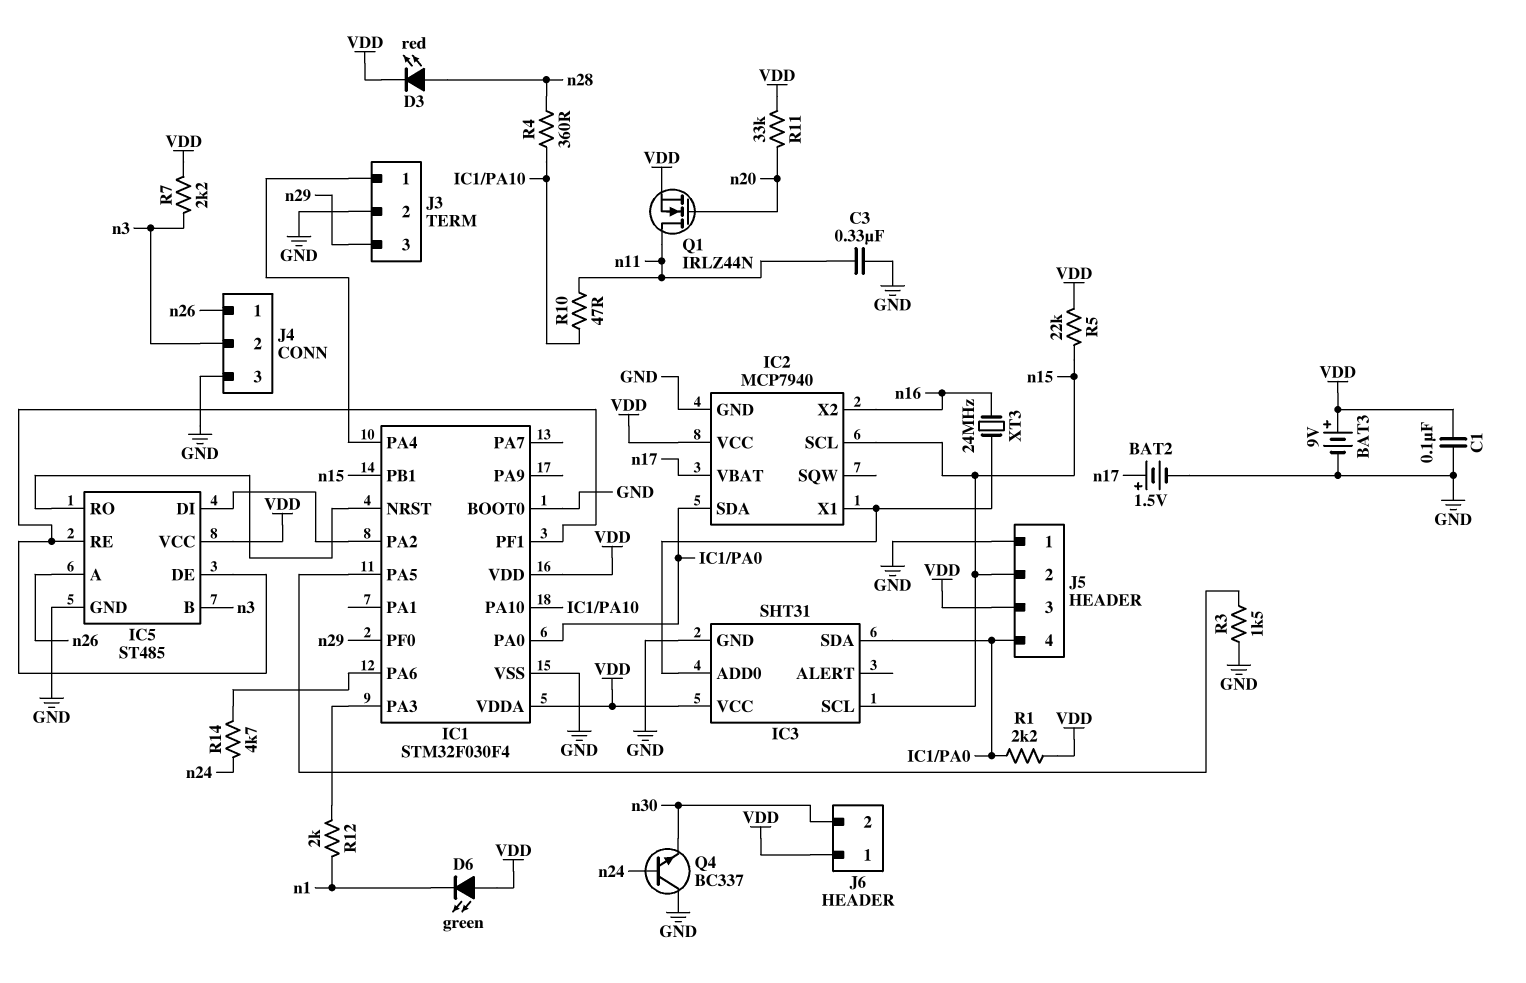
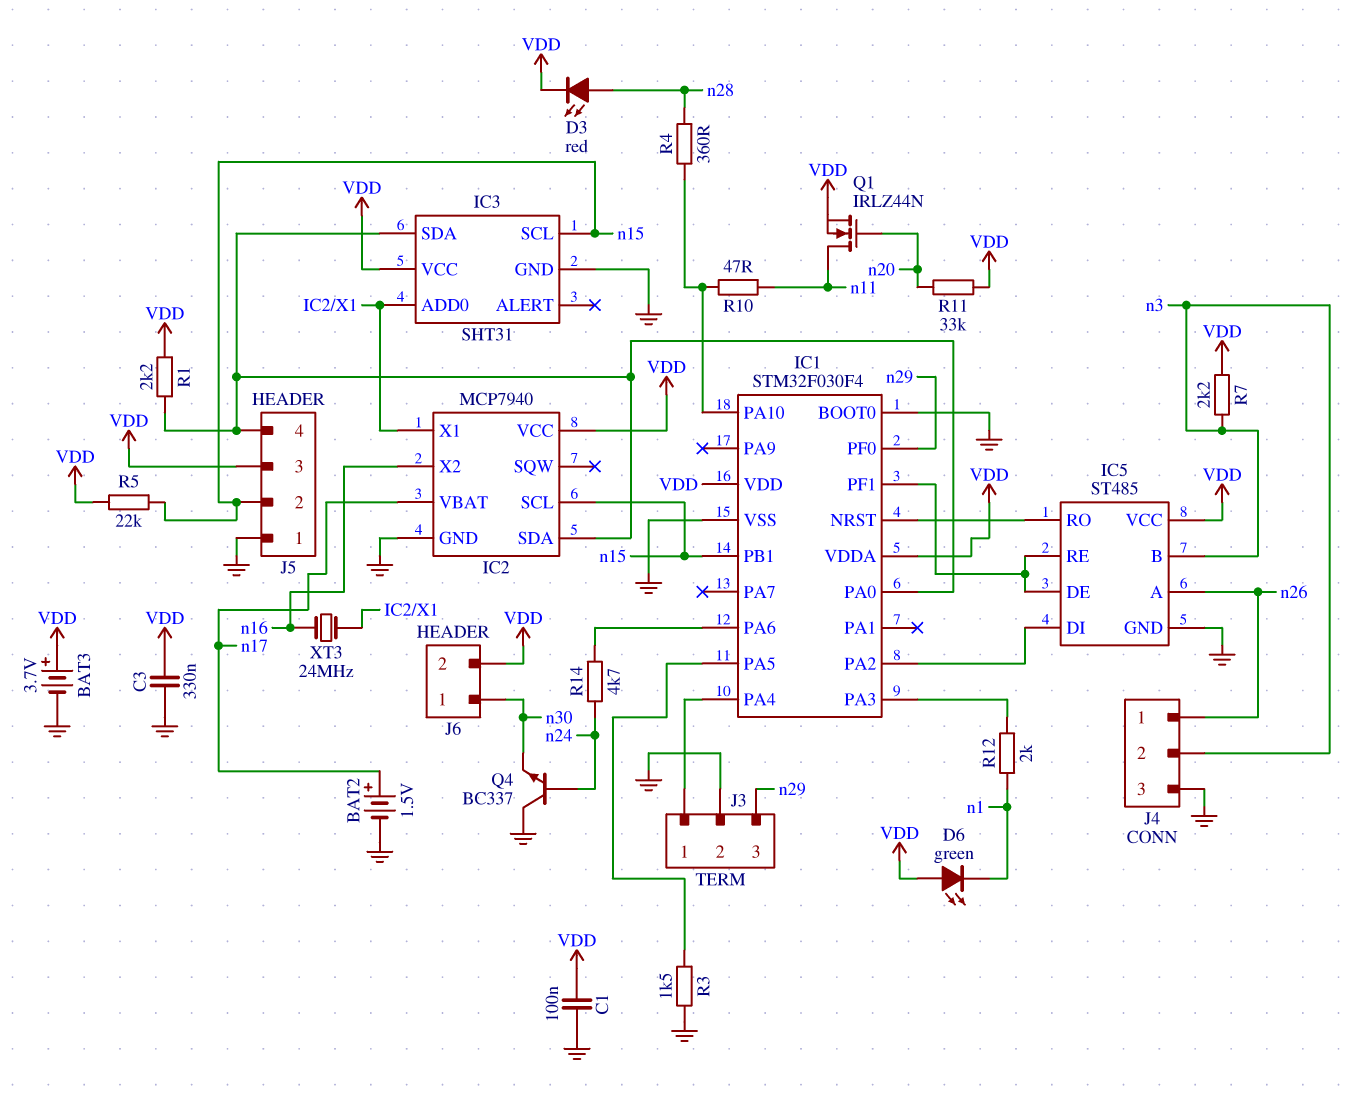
BAT3: 9V (plus VDD, minus GND) -> 3.7V (plus VDD, minus GND)
C3: 330nF (GND, n11) -> 330nF (GND, VDD)
J6 pin 1: VDD -> n30
J6 pin 2: n30 -> VDD

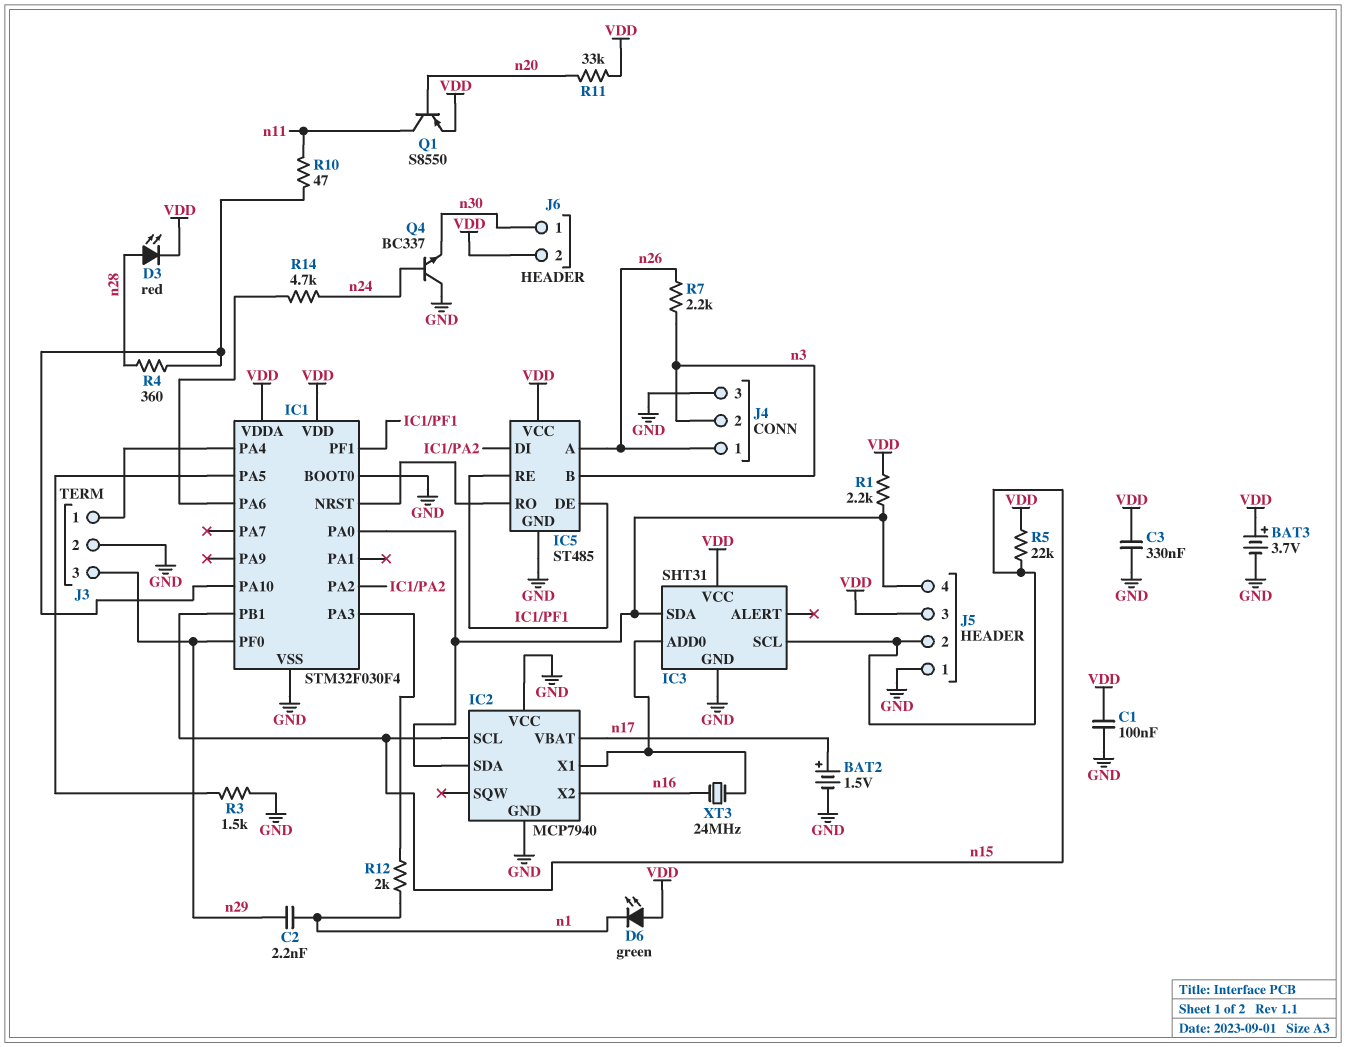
C2: none -> 2.2nF (n1, n29)
IC2 pin VCC: VDD -> GND
Q1: NMOS IRLZ44N (G n20, D n11, S VDD) -> PNP S8550 (B n20, C n11, E VDD)
R7: 2.2k (VDD, n3) -> 2.2k (n3, n26)

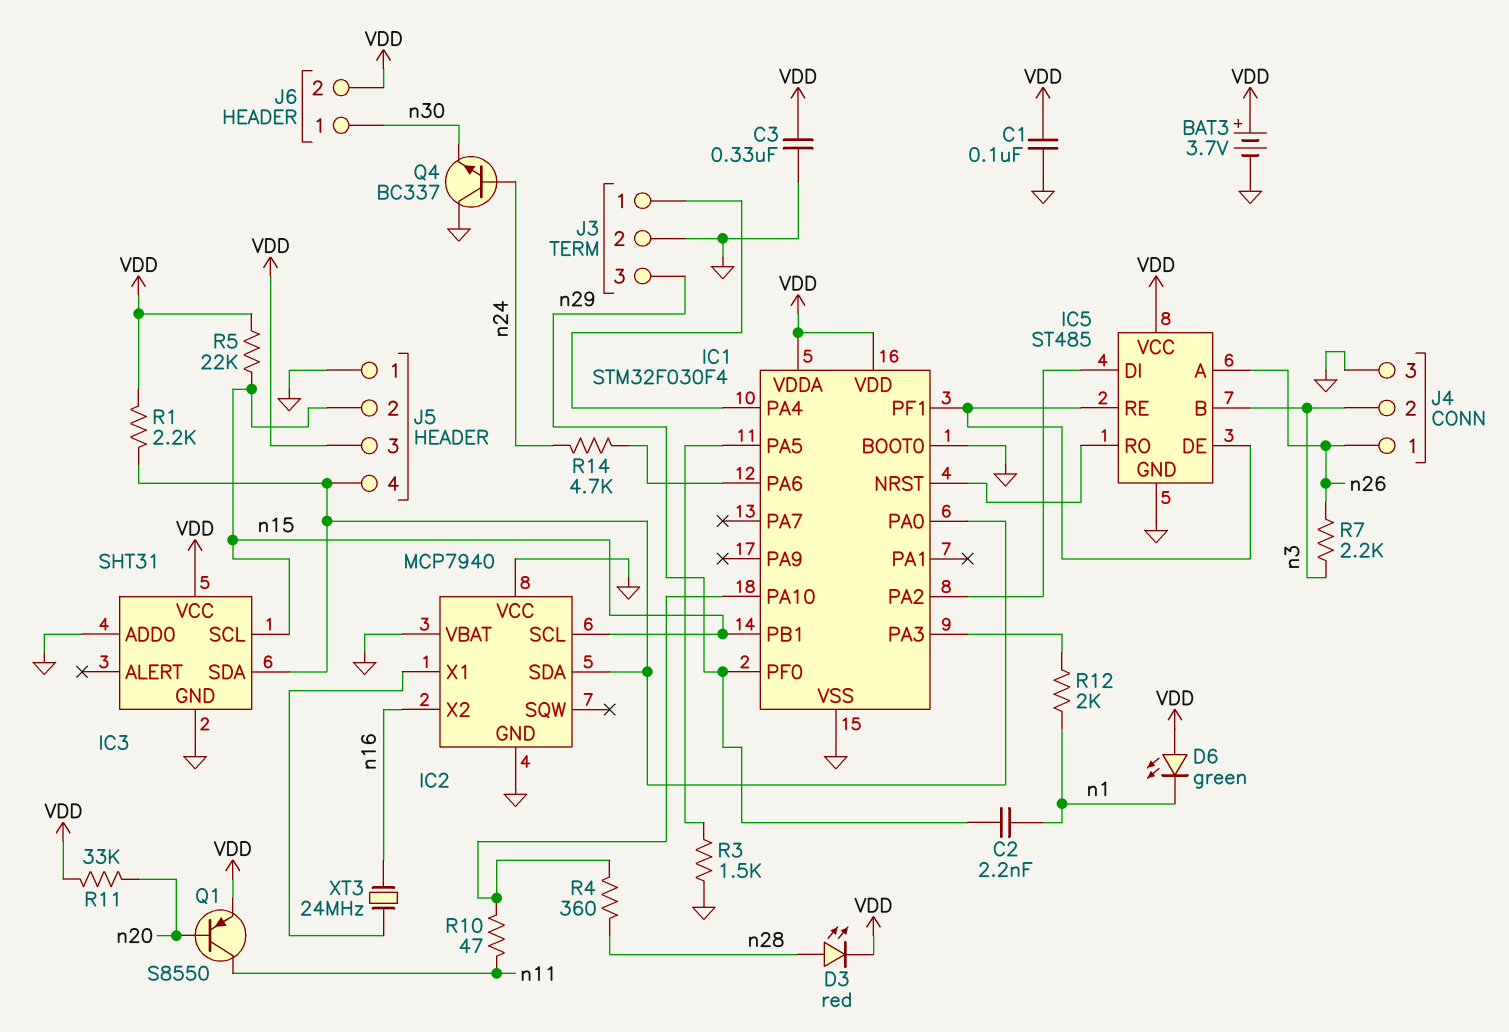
BAT2: 1.5V (plus n17, minus GND) -> none
IC2 pin VBAT: n17 -> GND
IC3 pin ADD0: IC2/X1 -> GND

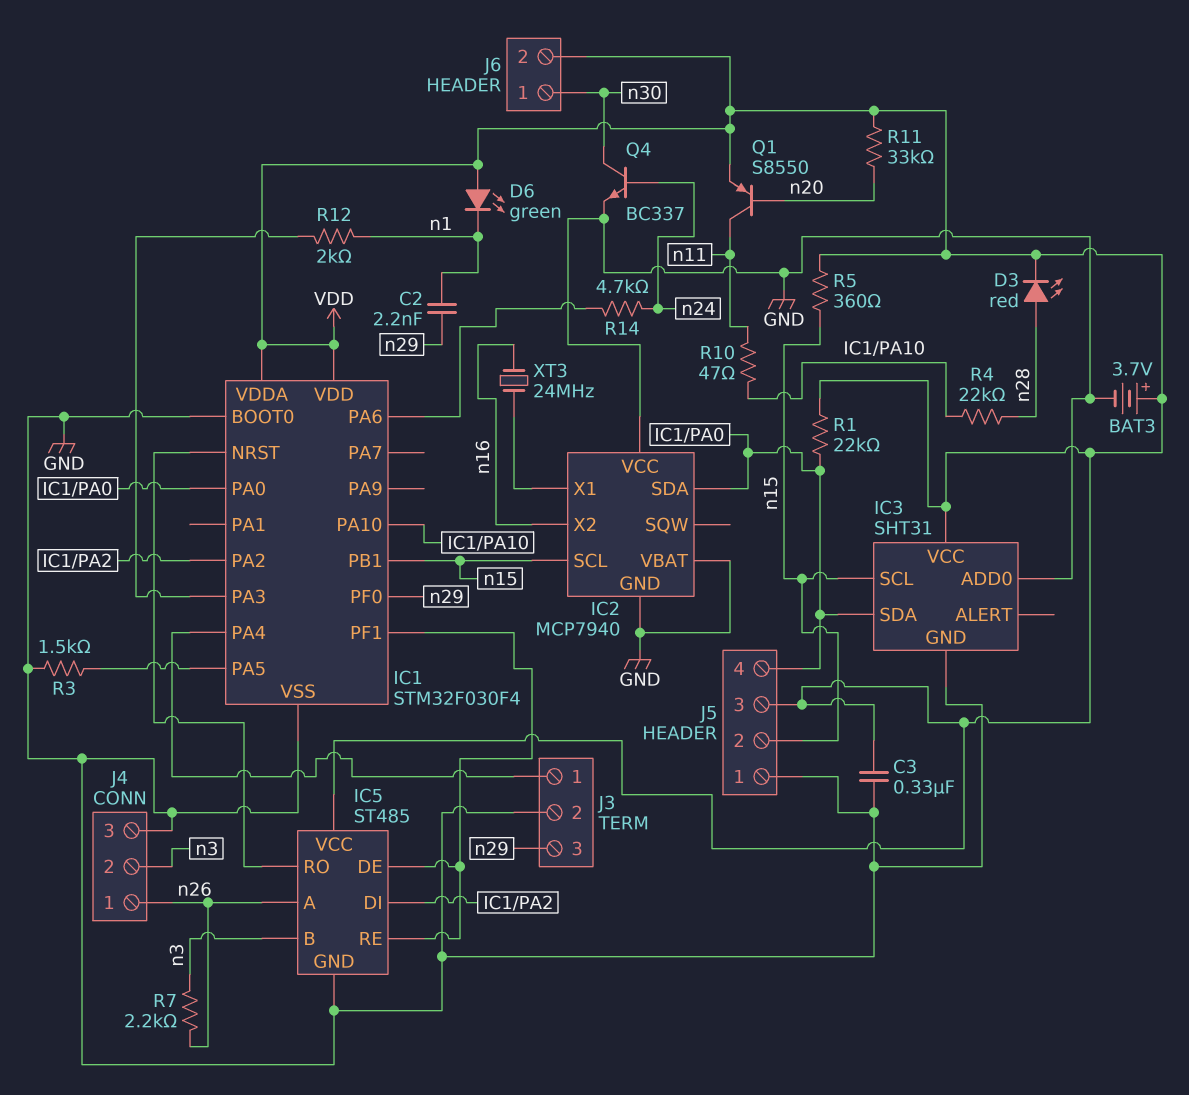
C1: 100nF (GND, VDD) -> none
Q4: NPN BC337 (B n24, C GND, E n30) -> NPN BC337 (B n24, C n30, E GND)
R1: 2.2k (IC1/PA0, VDD) -> 22k (IC1/PA0, VDD)
R4: 360 (IC1/PA10, n28) -> 22k (IC1/PA10, n28)
R5: 22k (VDD, n15) -> 360 (VDD, n15)

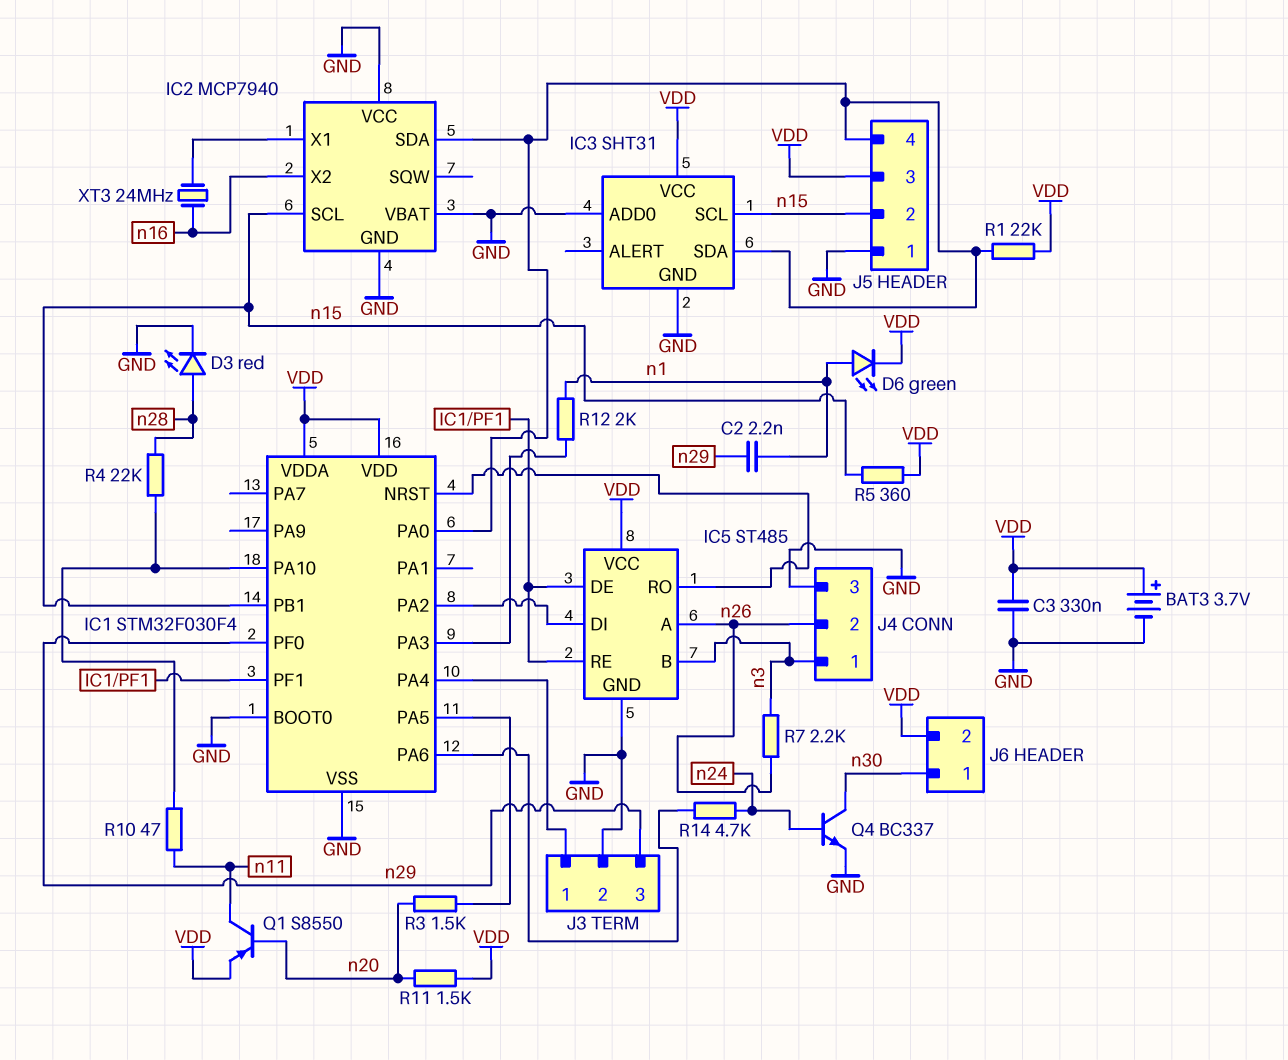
D3: LED red (A n28, K VDD) -> LED red (A n28, K GND)
D6: LED green (A VDD, K n1) -> LED green (A n1, K VDD)
J4 pin 1: n26 -> n3
J4 pin 2: n3 -> n26
R3: 1.5k (GND, IC1/PA5) -> 1.5k (IC1/PA5, n20)
R11: 33k (VDD, n20) -> 1.5k (VDD, n20)

